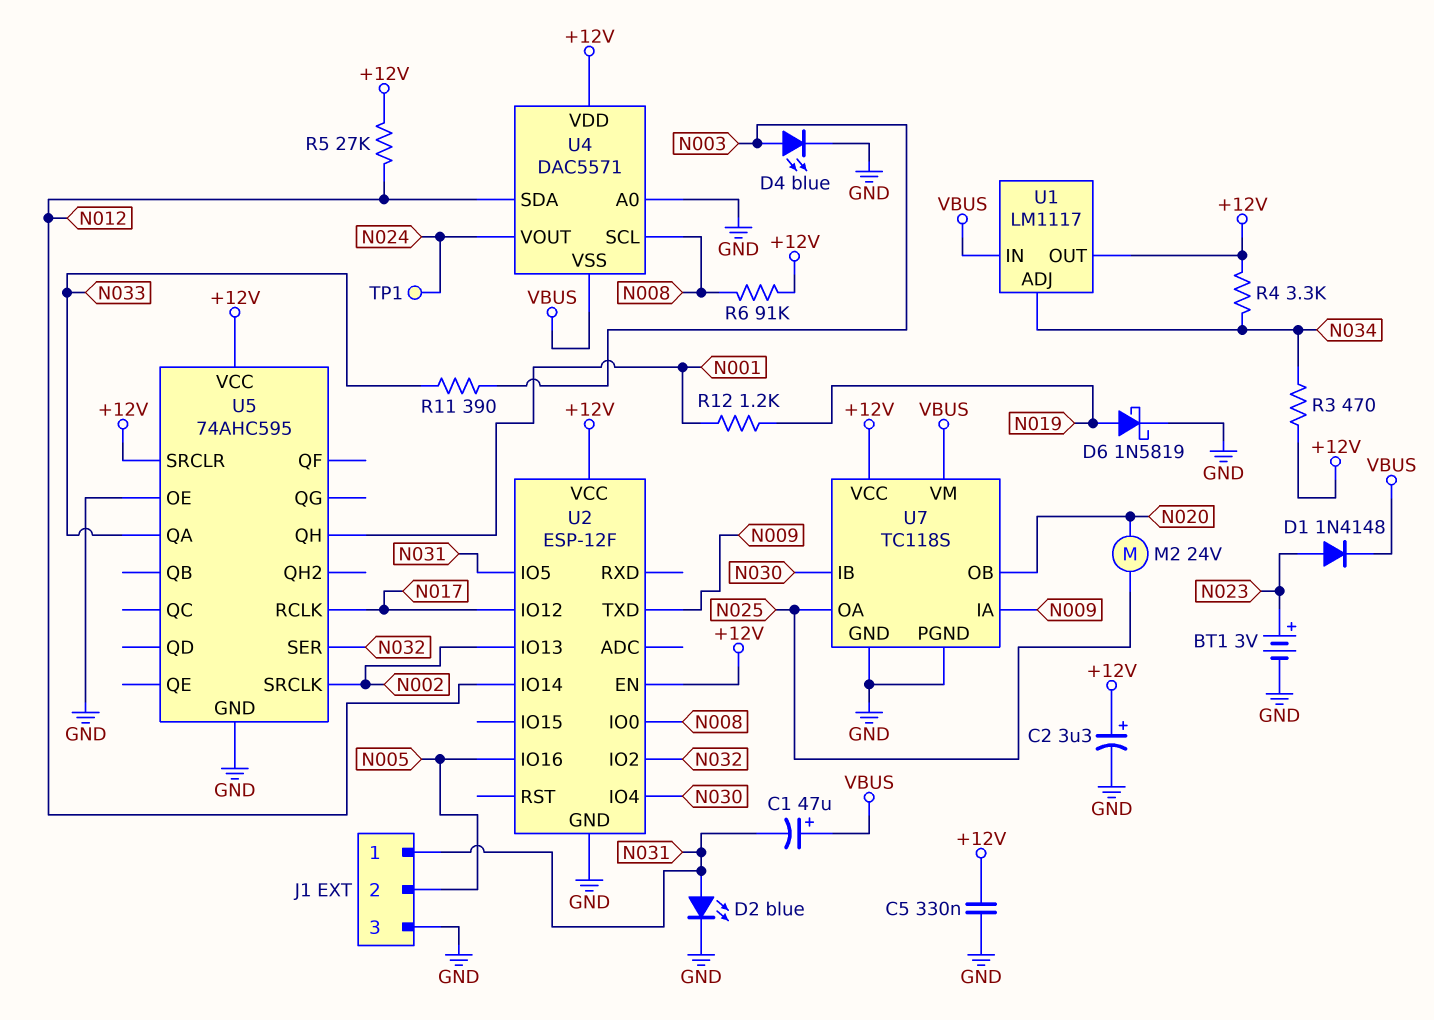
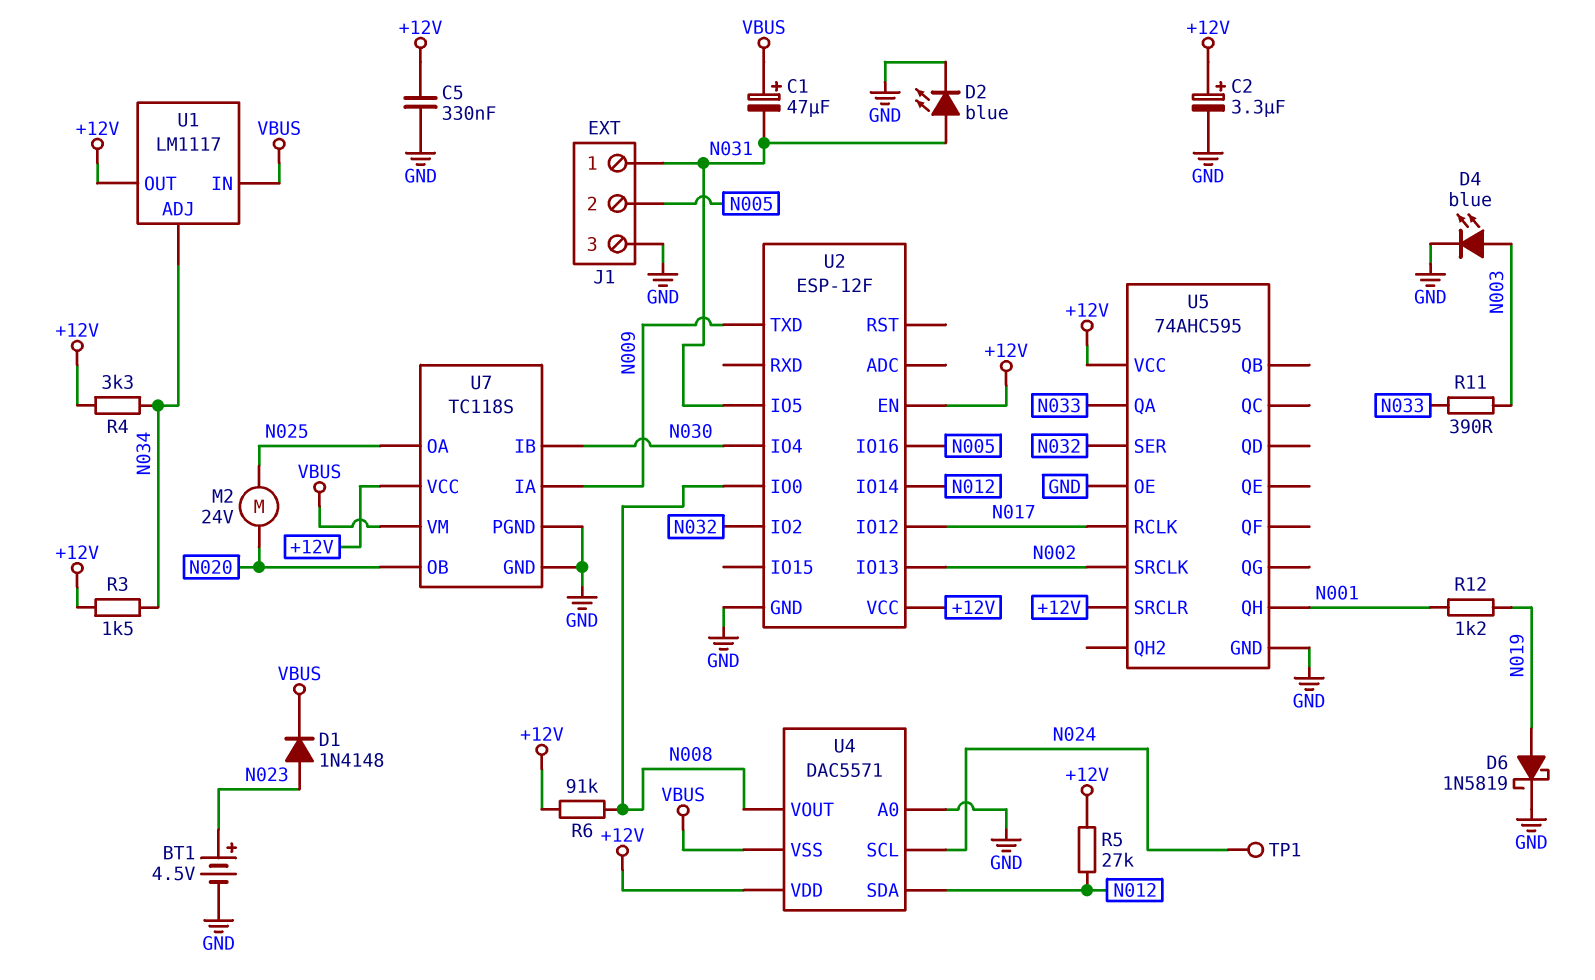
BT1: 3V (plus N023, minus GND) -> 4.5V (plus N023, minus GND)
R3: 470 (+12V, N034) -> 1.5k (+12V, N034)
U4 pin SCL: N008 -> N024
U4 pin VOUT: N024 -> N008

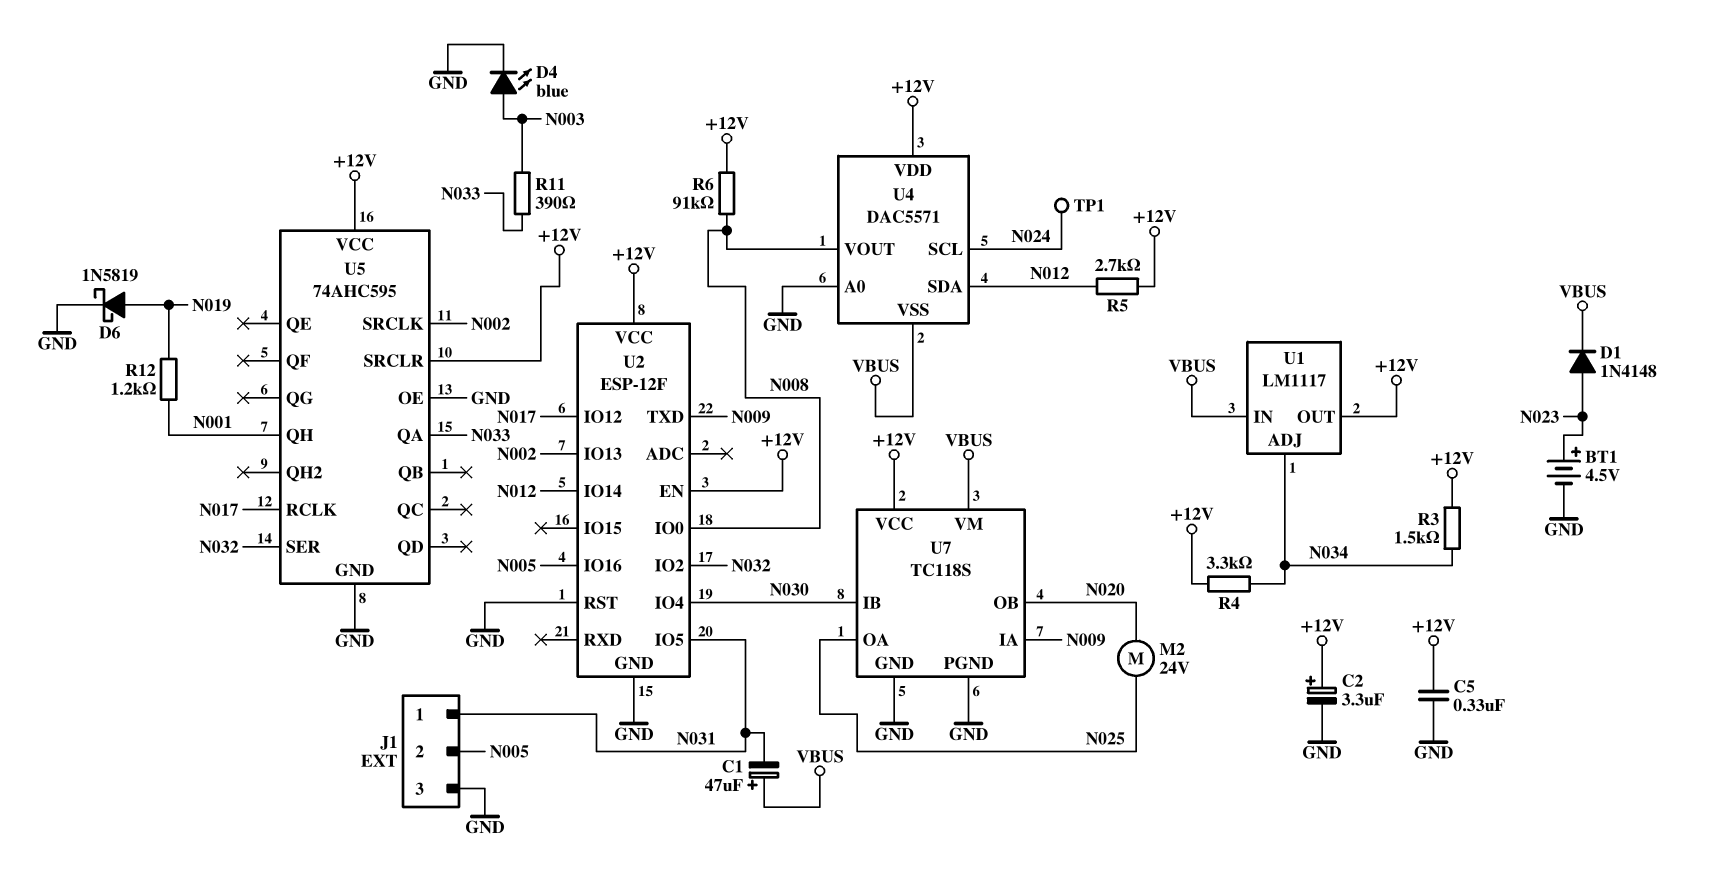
D2: LED blue (A N031, K GND) -> none
R5: 27k (+12V, N012) -> 2.7k (+12V, N012)
U2 pin RST: none -> GND

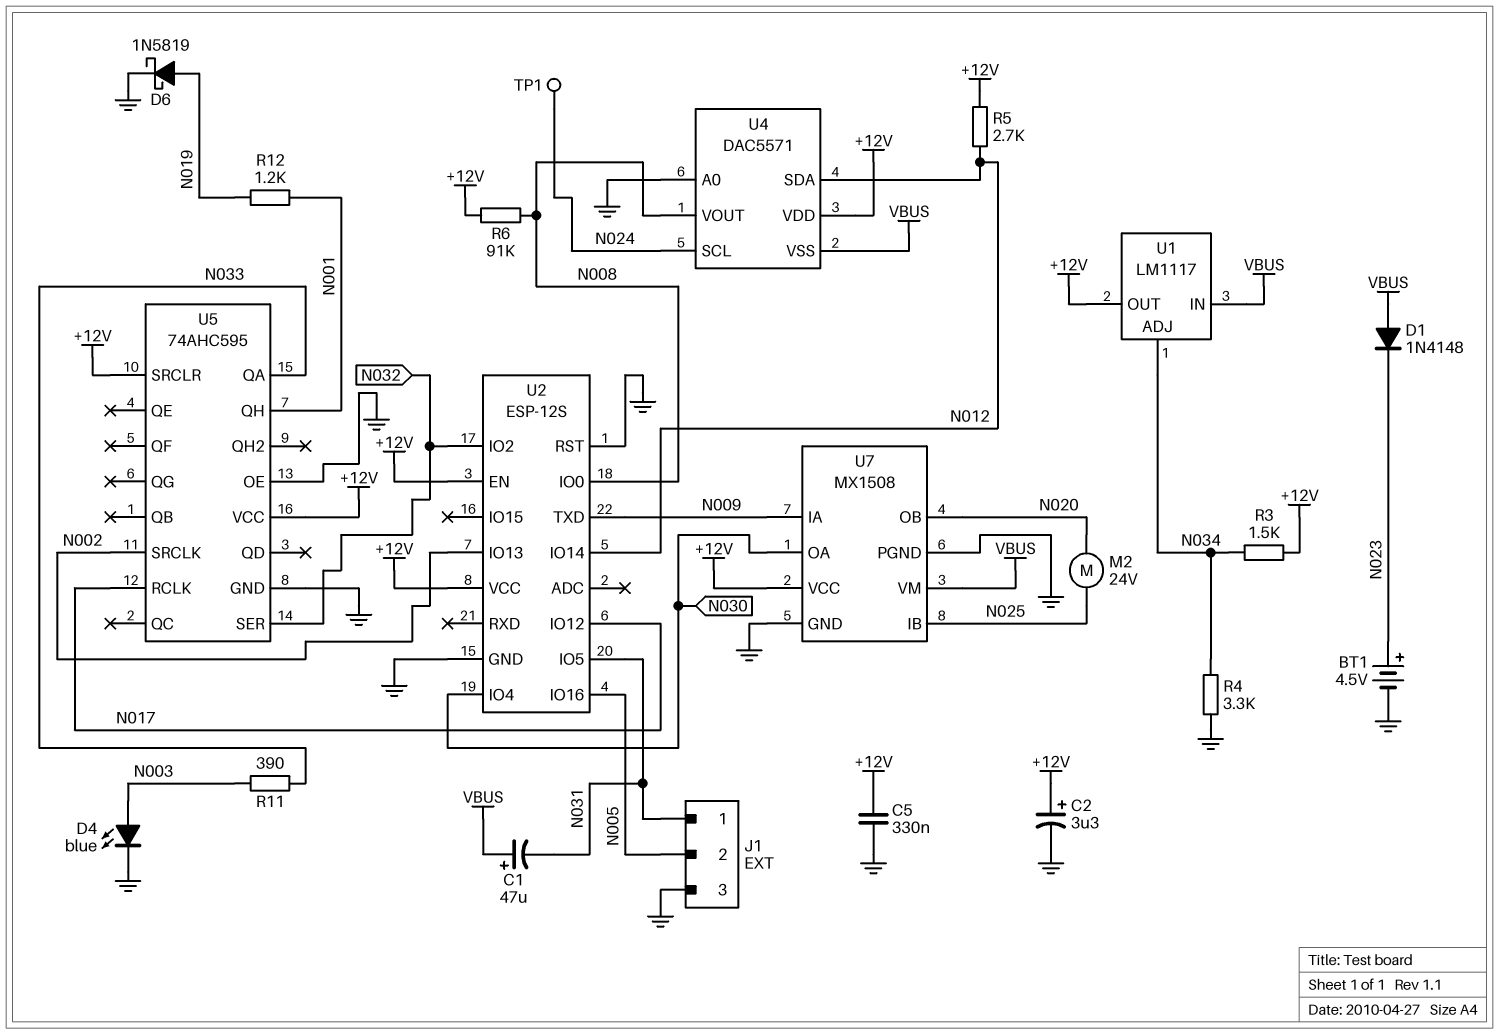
D1: diode 1N4148 (A N023, K VBUS) -> diode 1N4148 (A VBUS, K N023)
R4: 3.3k (+12V, N034) -> 3.3k (GND, N034)
U2: ESP-12F -> ESP-12S
U7: TC118S -> MX1508
U7 pin IB: N030 -> N025
U7 pin OA: N025 -> N030

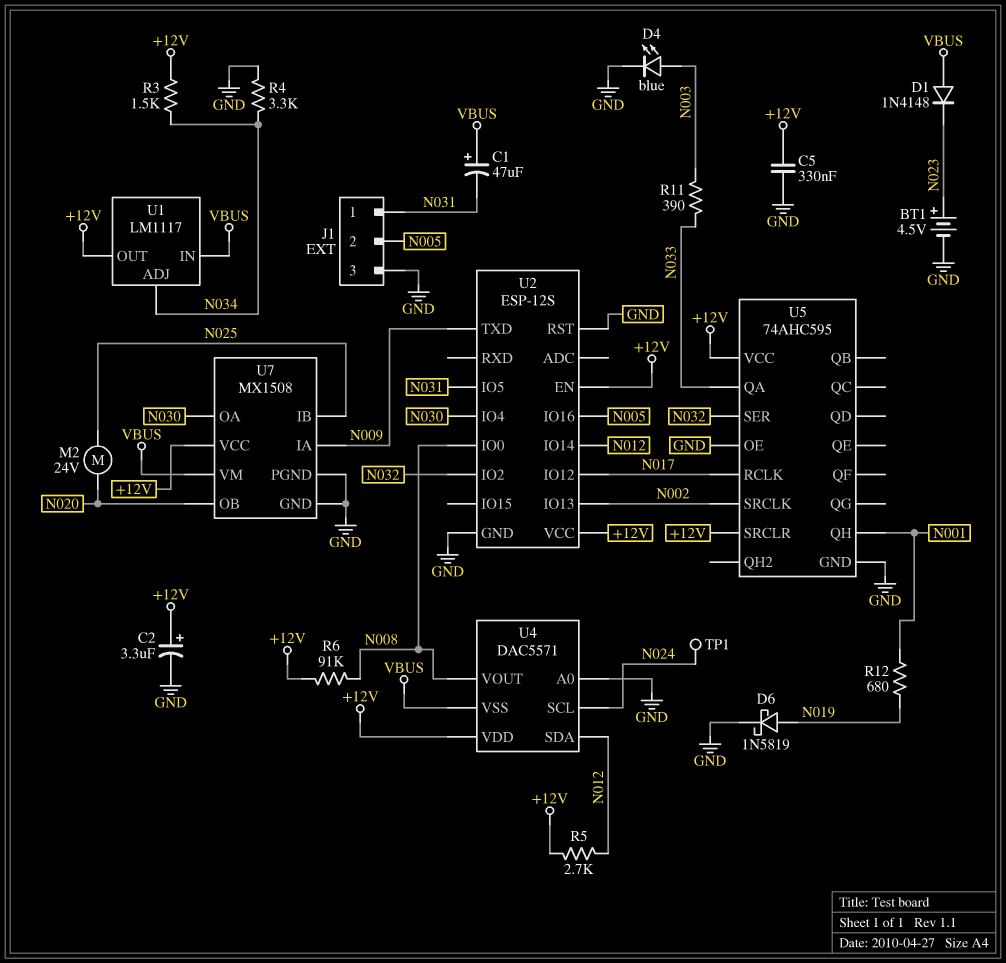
R12: 1.2k (N001, N019) -> 680 (N001, N019)

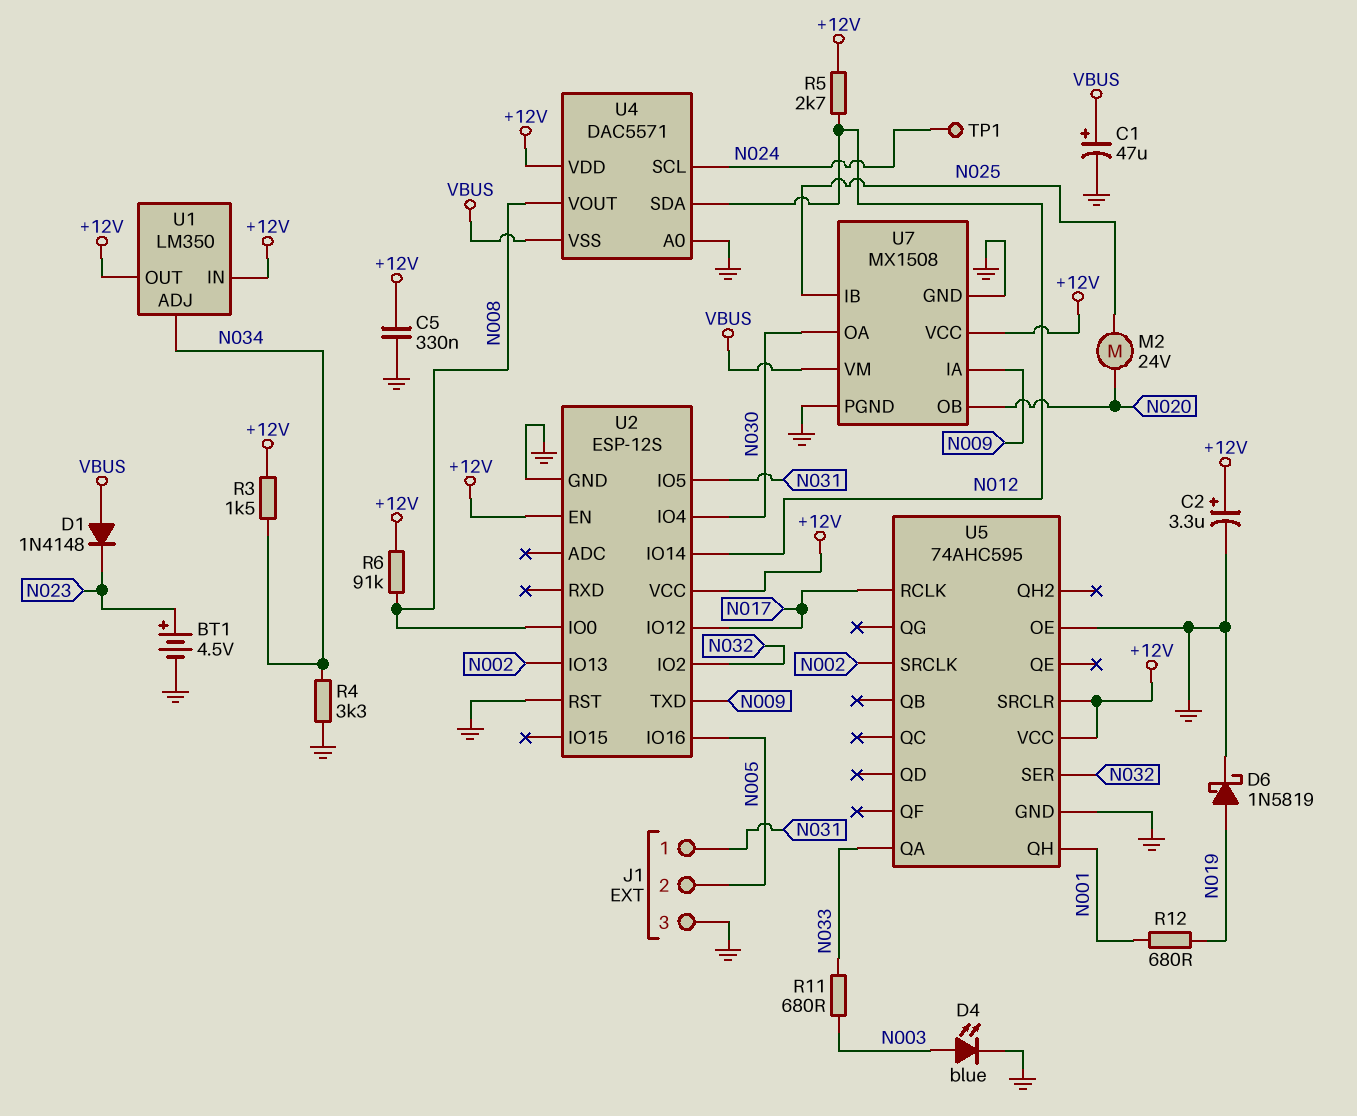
C1: 47uF (plus VBUS, minus N031) -> 47uF (plus VBUS, minus GND)
R11: 390 (N003, N033) -> 680 (N003, N033)
U1: LM1117 -> LM350
U1 pin IN: VBUS -> +12V

